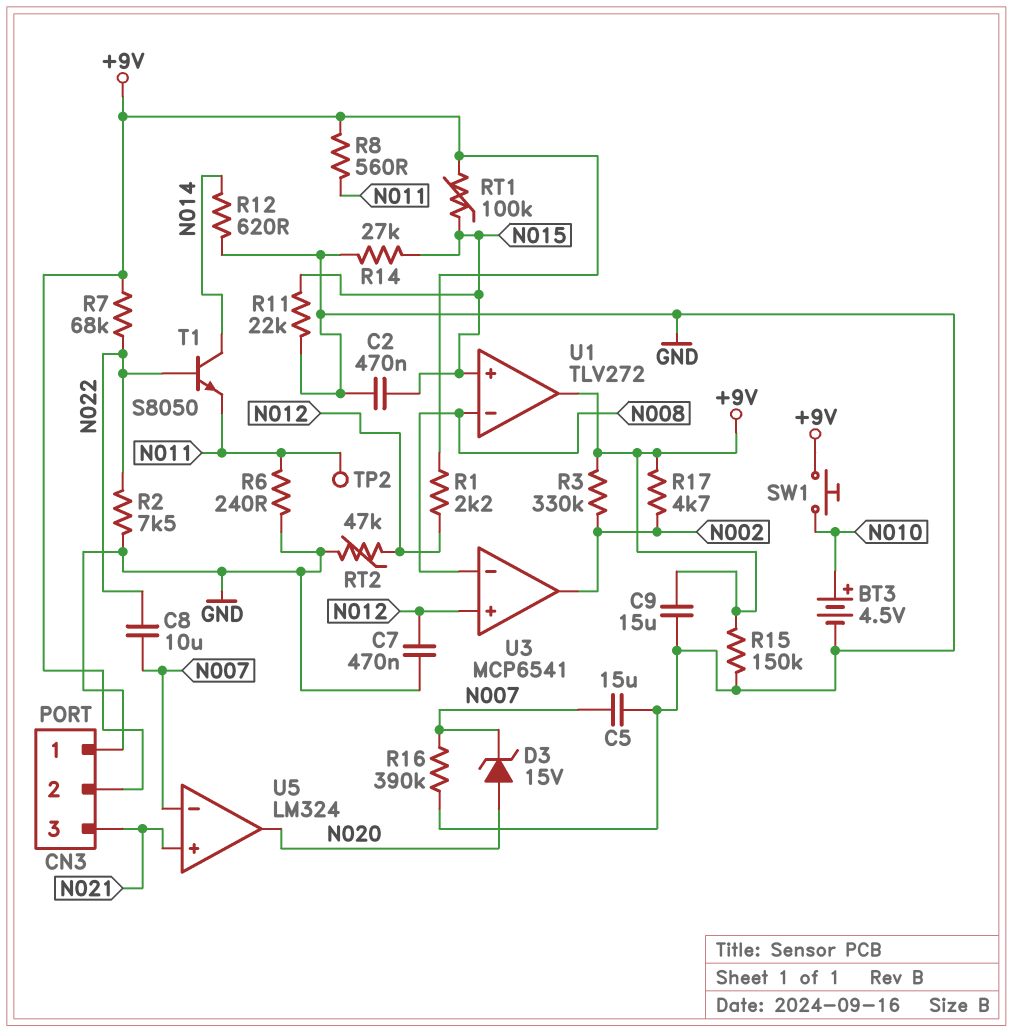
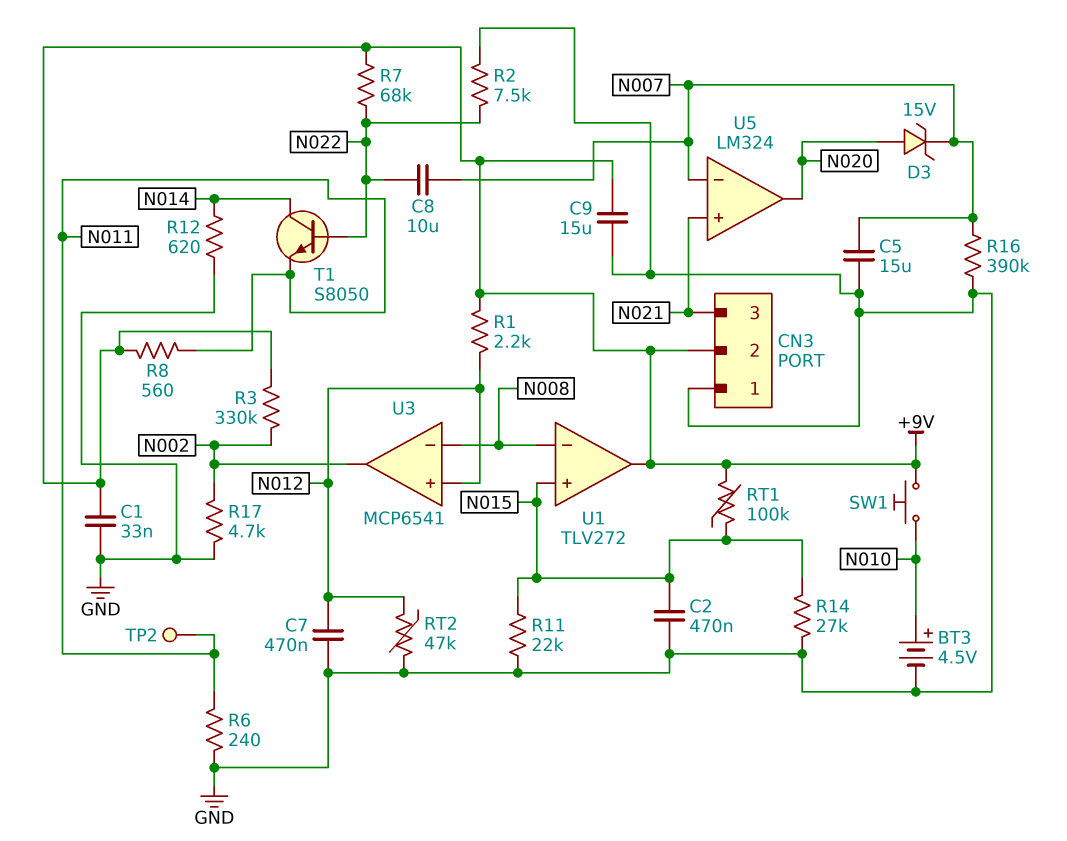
C1: none -> 33nF (+9V, GND)
R15: 150k (+9V, GND) -> none
R17: 4.7k (+9V, N002) -> 4.7k (GND, N002)

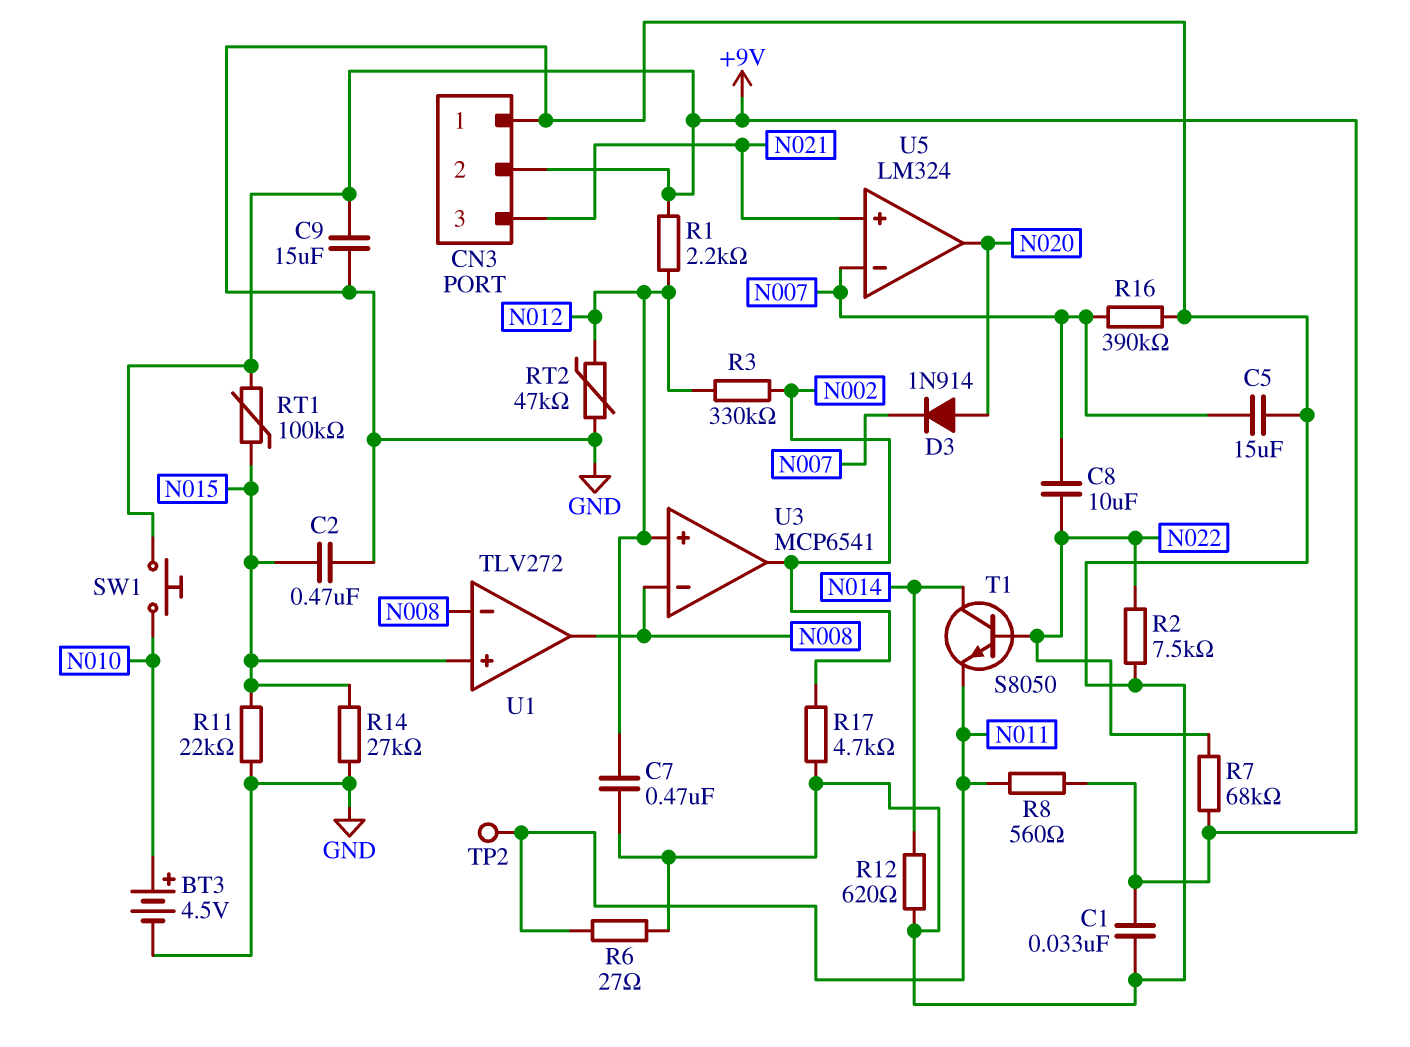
D3: zener 15V (A N020, K N007) -> diode 1N914 (A N020, K N007)
R3: 330k (+9V, N002) -> 330k (N002, N012)
R6: 240 (GND, N011) -> 27 (GND, N011)
U1 pin out: +9V -> N008

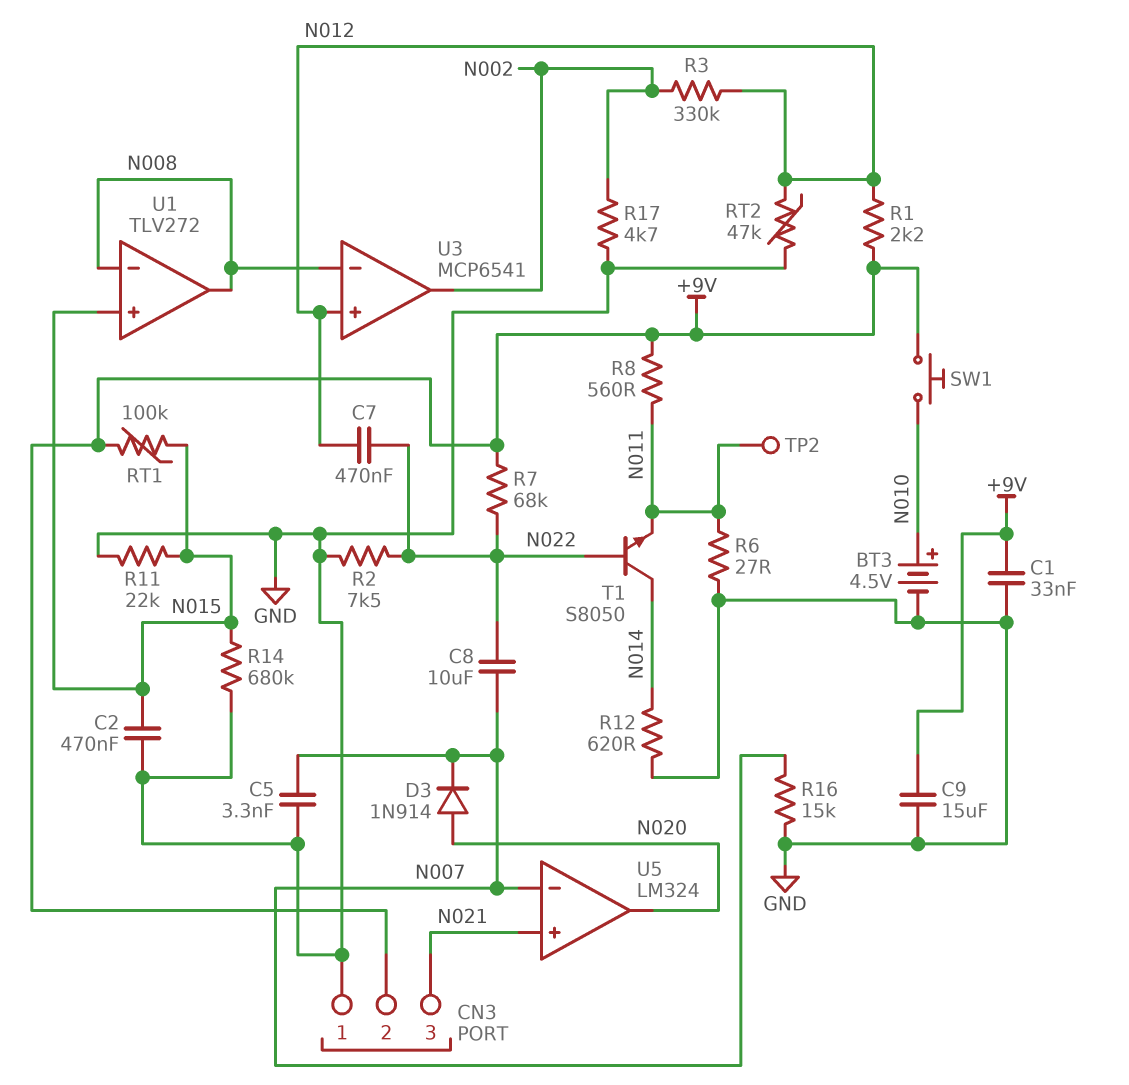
C5: 15uF (GND, N007) -> 3.3nF (GND, N007)
C7: 470nF (GND, N012) -> 470nF (N012, N022)
R14: 27k (GND, N015) -> 680k (GND, N015)
R16: 390k (GND, N007) -> 15k (GND, N007)

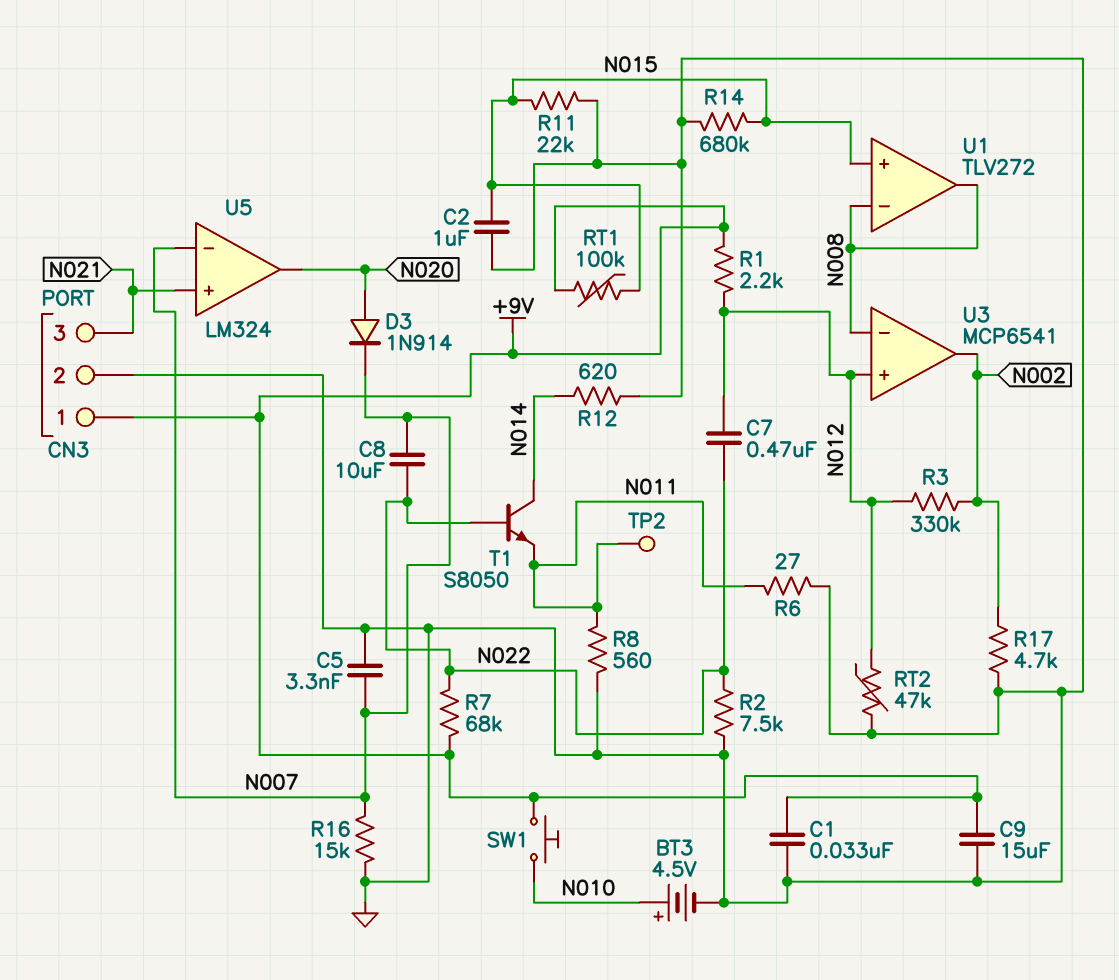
C2: 470nF (GND, N015) -> 1uF (GND, N015)
CN3 pin 1: GND -> +9V
CN3 pin 2: +9V -> GND
R8: 560 (+9V, N011) -> 560 (GND, N011)

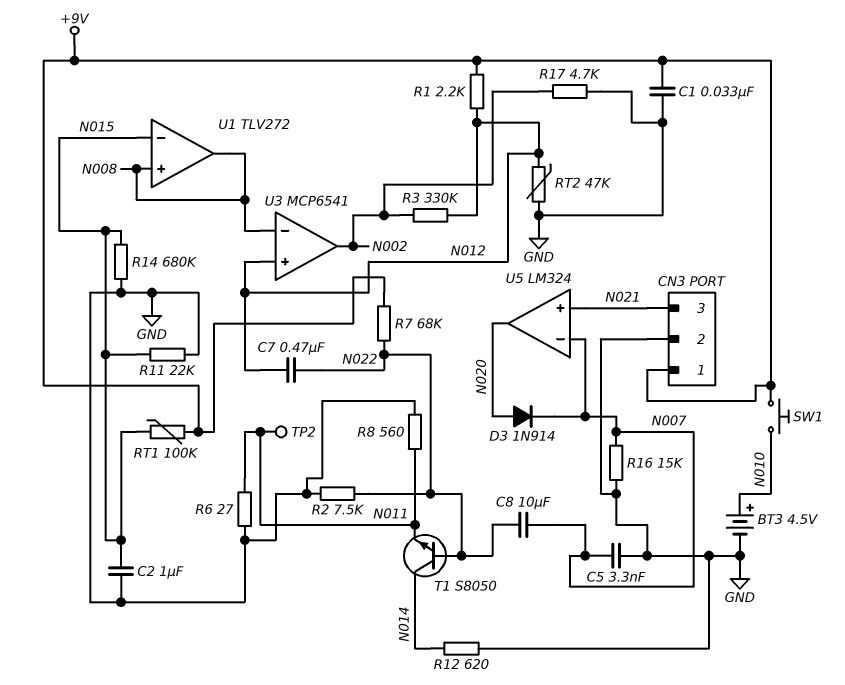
C9: 15uF (+9V, GND) -> none
U1 pin in+: N015 -> N008
U1 pin in-: N008 -> N015

